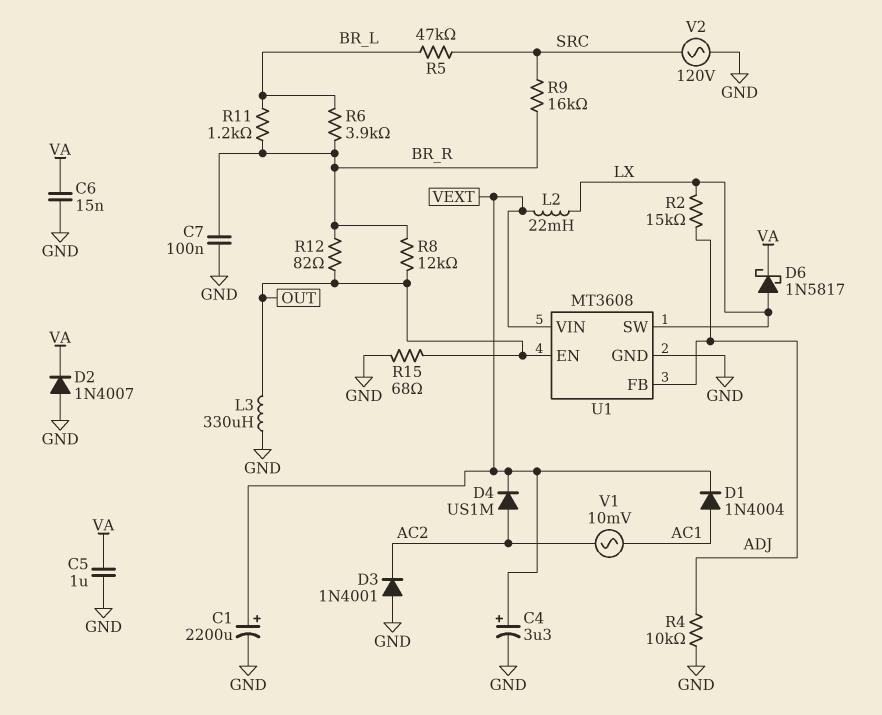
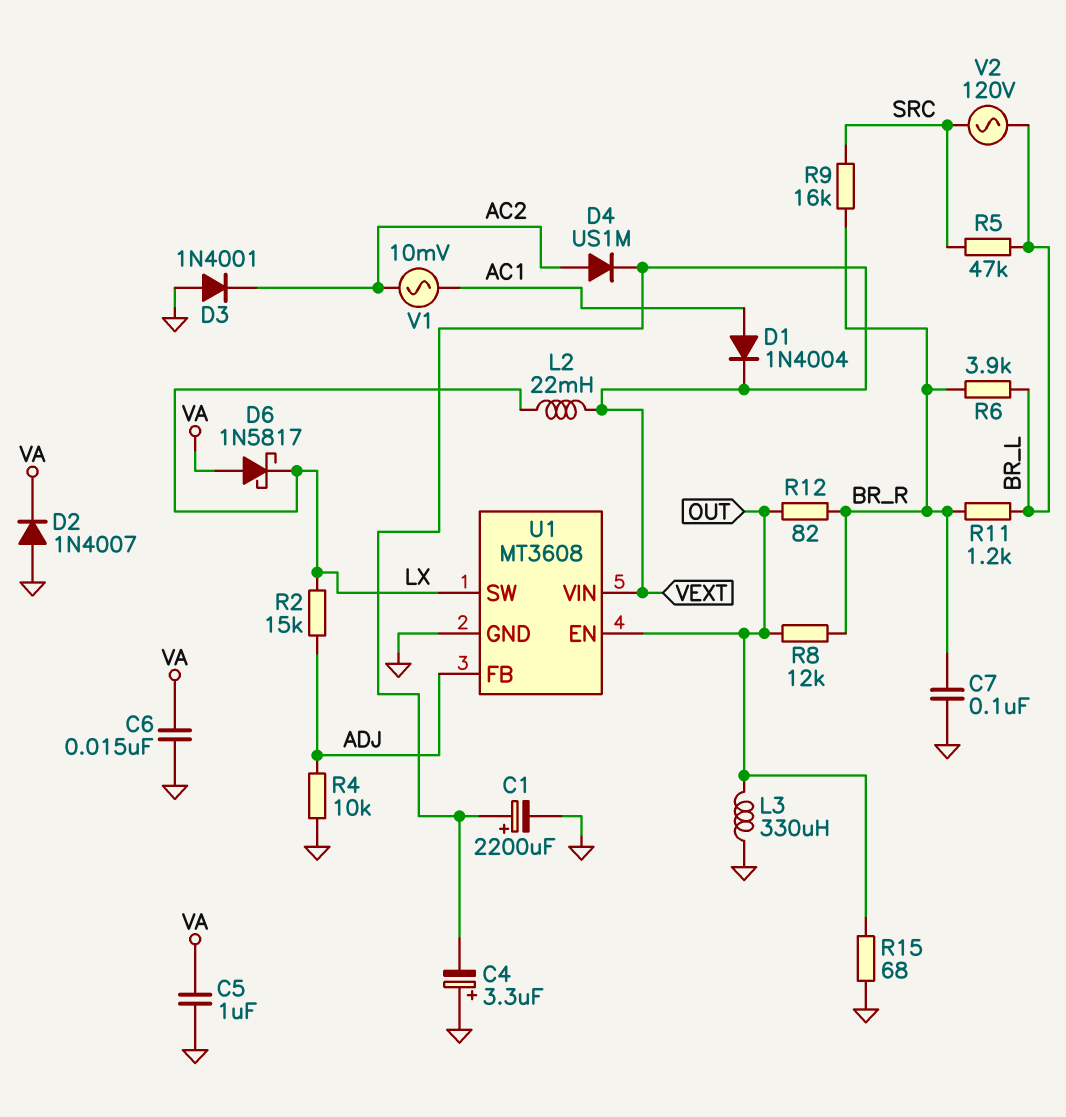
C4: 3.3uF (plus VEXT, minus GND) -> 3.3uF (plus GND, minus VEXT)
D6: schottky 1N5817 (A LX, K VA) -> schottky 1N5817 (A VA, K LX)
V2: AC 120V (GND, SRC) -> AC 120V (BR_L, SRC)

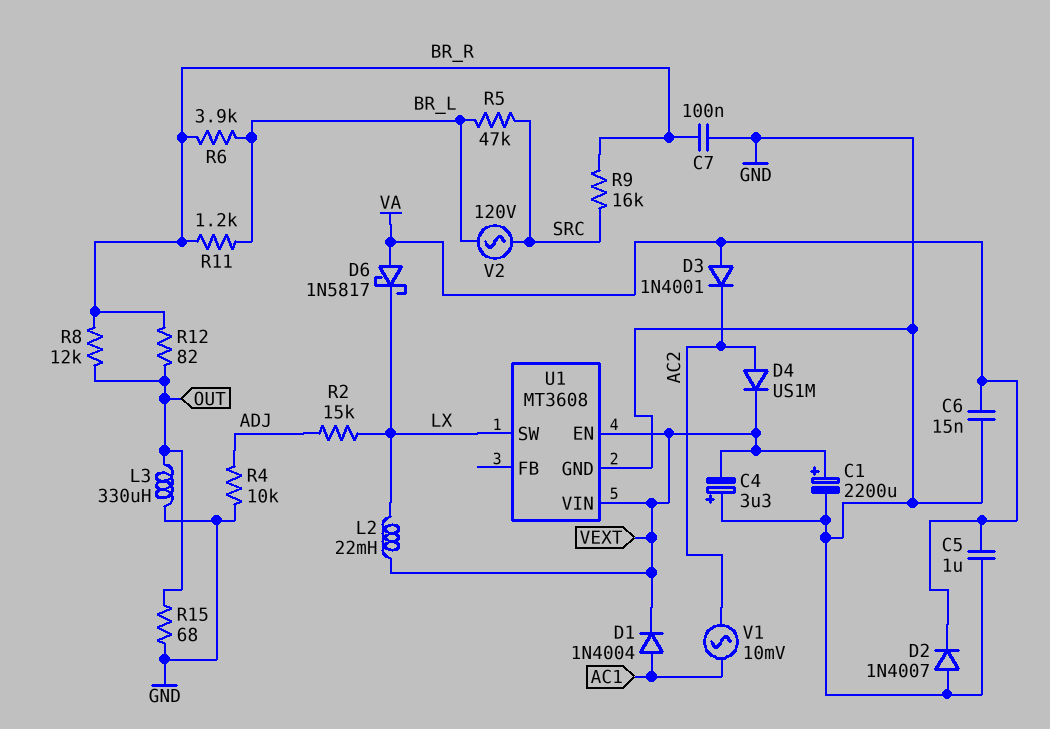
D3: diode 1N4001 (A GND, K AC2) -> diode 1N4001 (A VA, K AC2)
U1 pin EN: OUT -> VEXT
U1 pin FB: ADJ -> none

